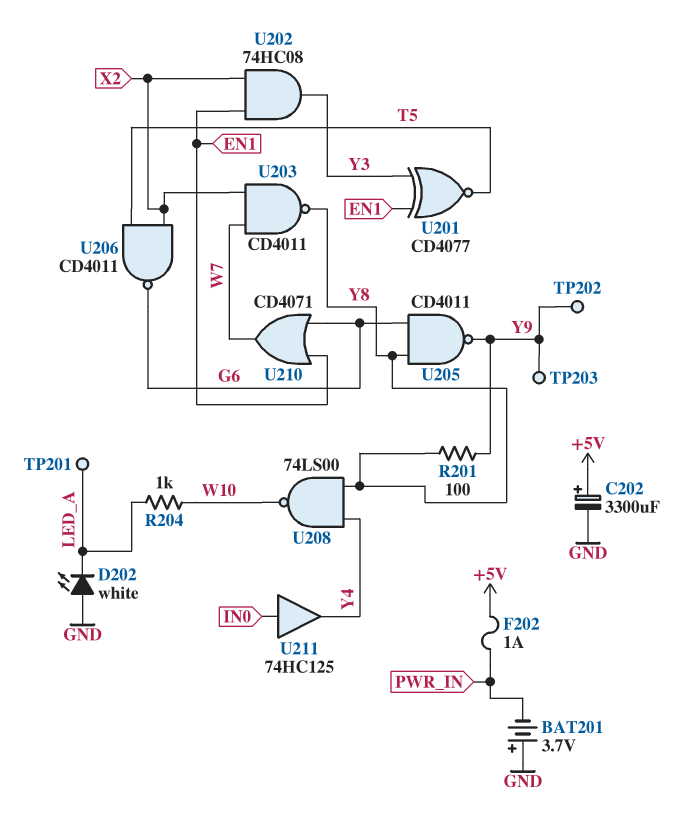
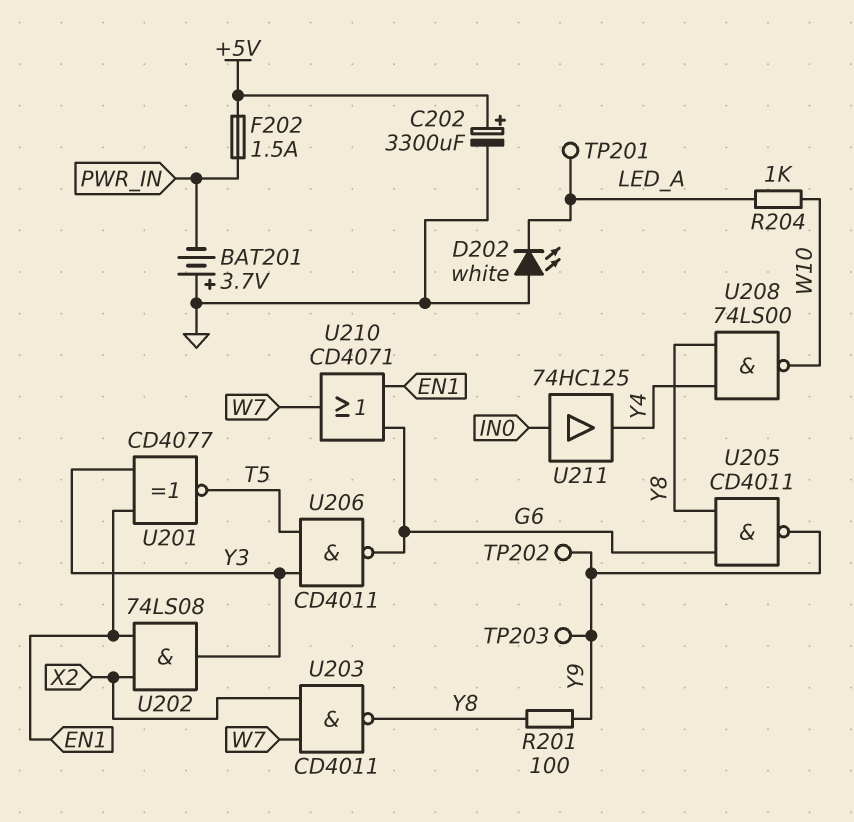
F202: 1A (+5V, PWR_IN) -> 1.5A (+5V, PWR_IN)
U202: AND 74HC08 (in EN1, in X2, out Y3) -> AND 74LS08 (in EN1, in X2, out Y3)
U206: NAND CD4011 (in T5, in X2, out G6) -> NAND CD4011 (in T5, in Y3, out G6)

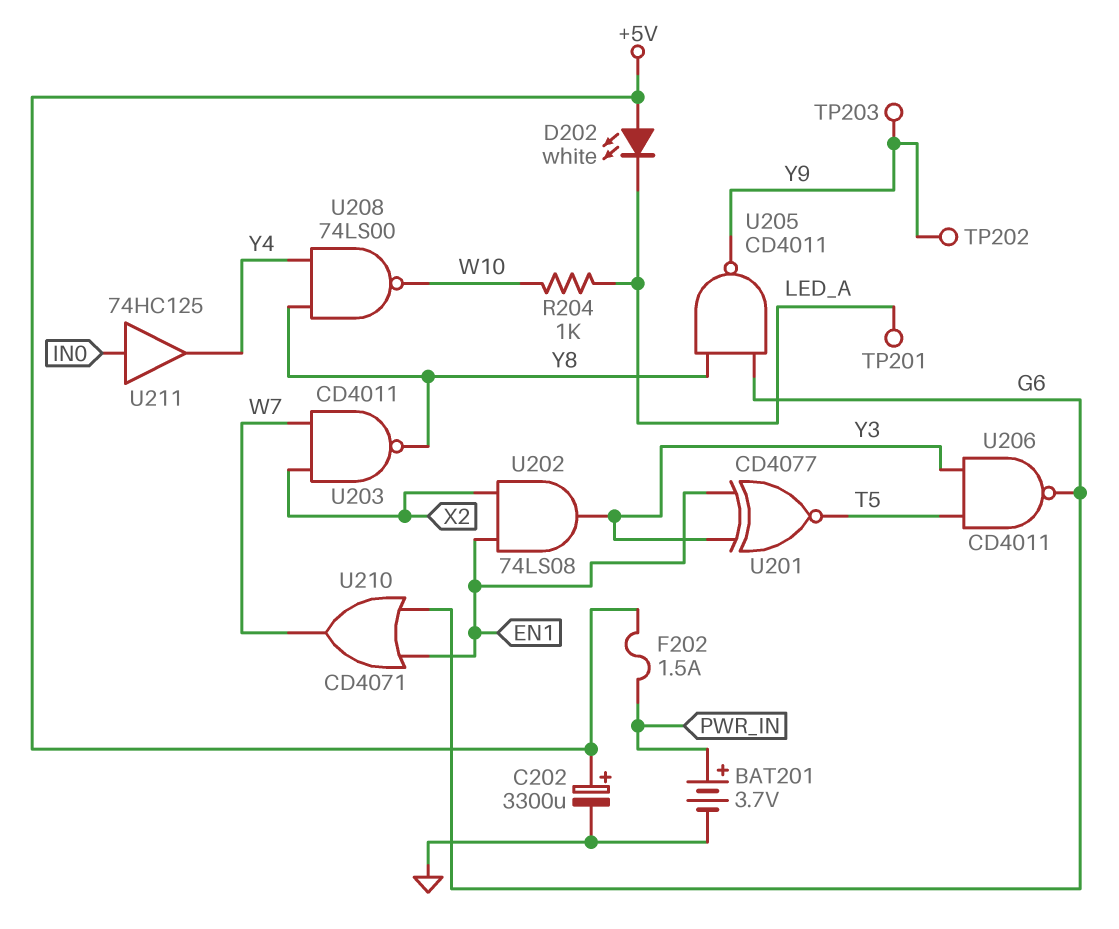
BAT201: 3.7V (plus GND, minus PWR_IN) -> 3.7V (plus PWR_IN, minus GND)
D202: LED white (A GND, K LED_A) -> LED white (A +5V, K LED_A)
R201: 100 (Y8, Y9) -> none

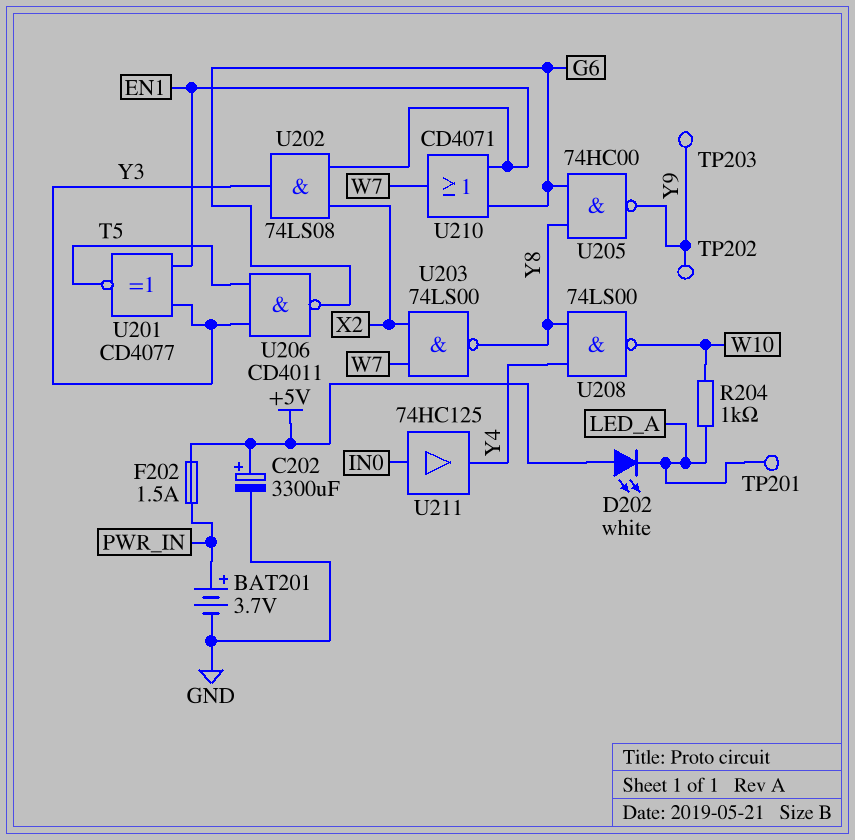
U203: NAND CD4011 (in W7, in X2, out Y8) -> NAND 74LS00 (in W7, in X2, out Y8)
U205: NAND CD4011 (in G6, in Y8, out Y9) -> NAND 74HC00 (in G6, in Y8, out Y9)

